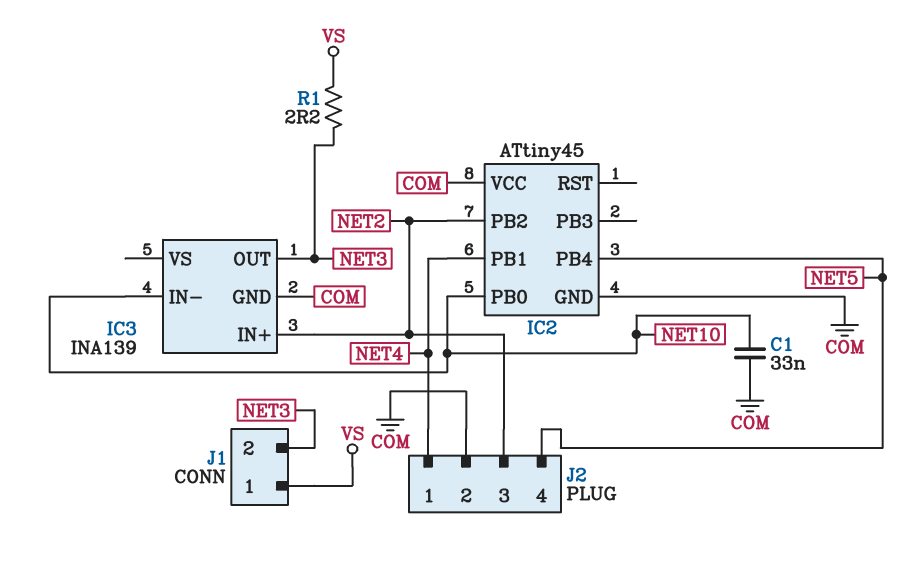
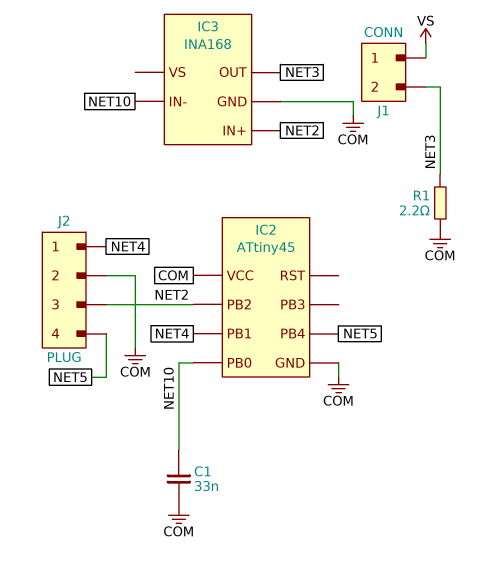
IC3: INA139 -> INA168
R1: 2.2 (NET3, VS) -> 2.2 (COM, NET3)

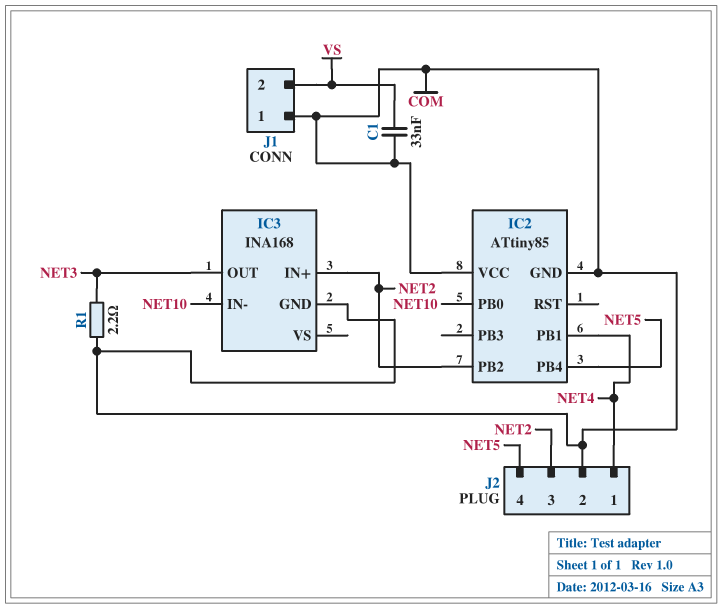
C1: 33nF (COM, NET10) -> 33nF (COM, VS)
IC2: ATtiny45 -> ATtiny85
J1 pin 1: VS -> COM
J1 pin 2: NET3 -> VS

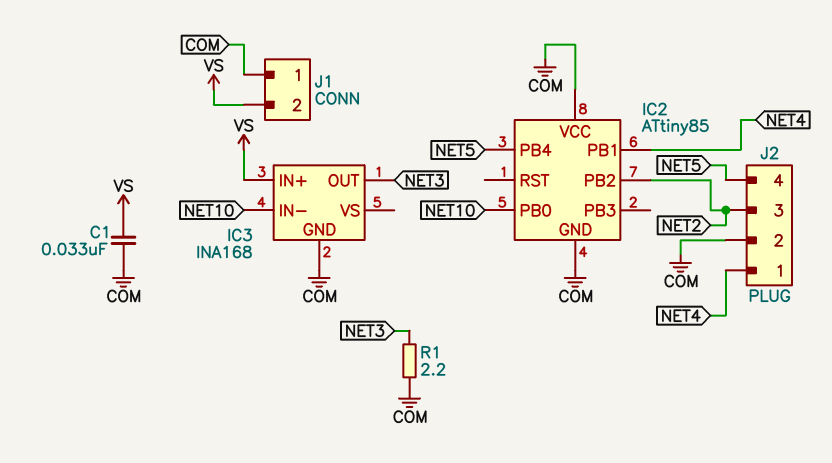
IC3 pin IN+: NET2 -> VS

